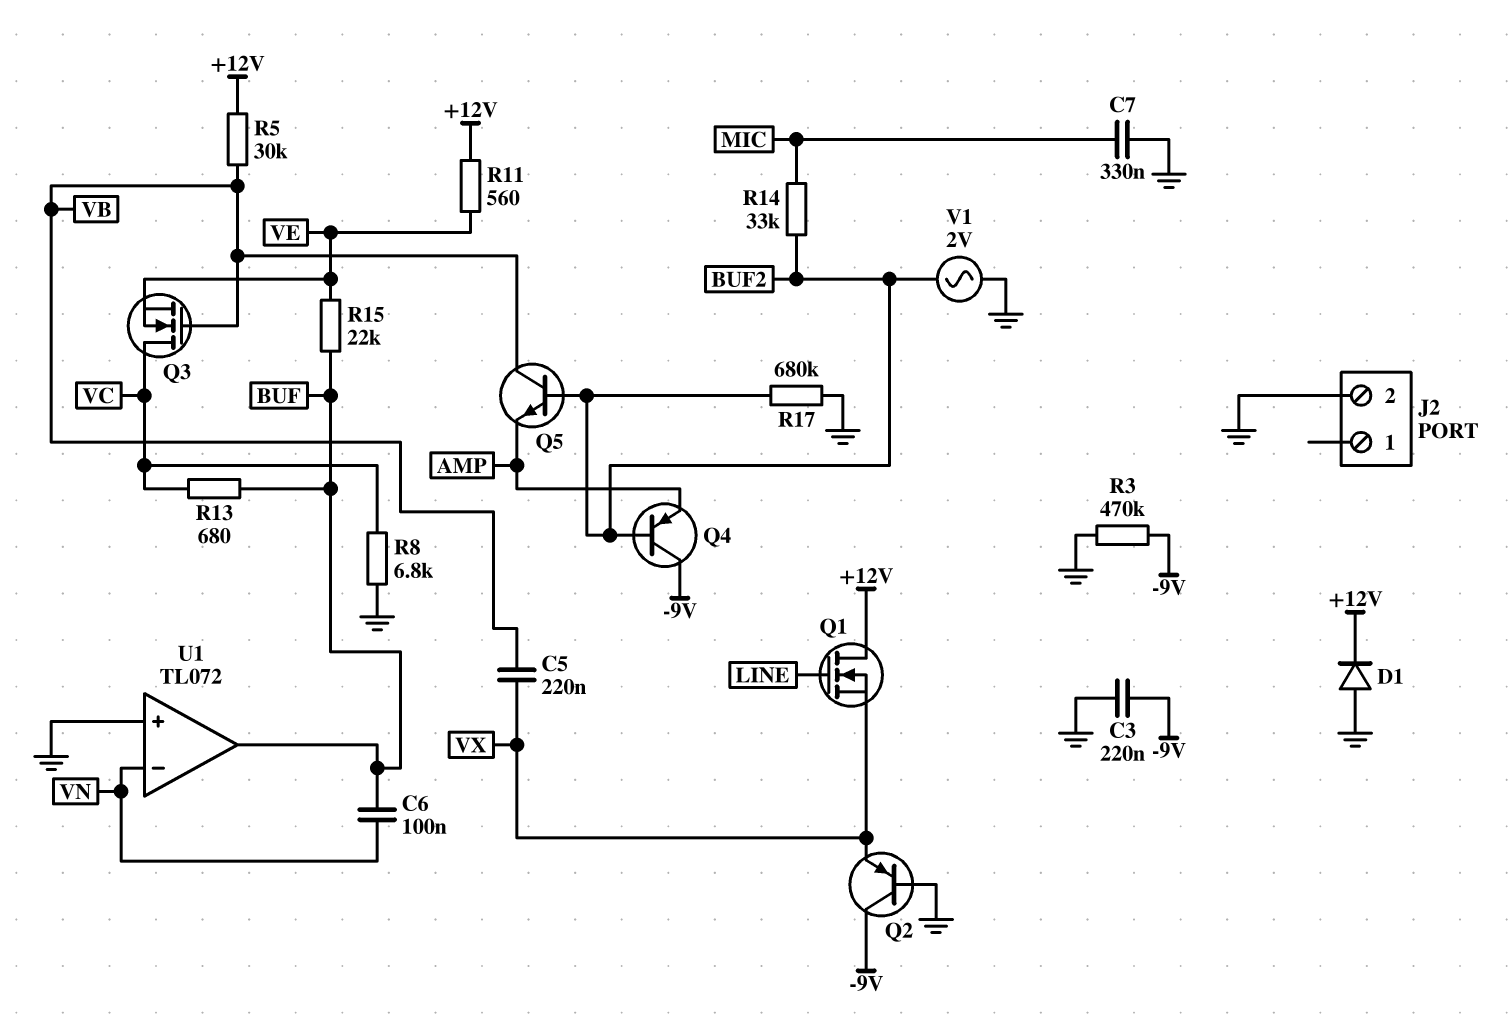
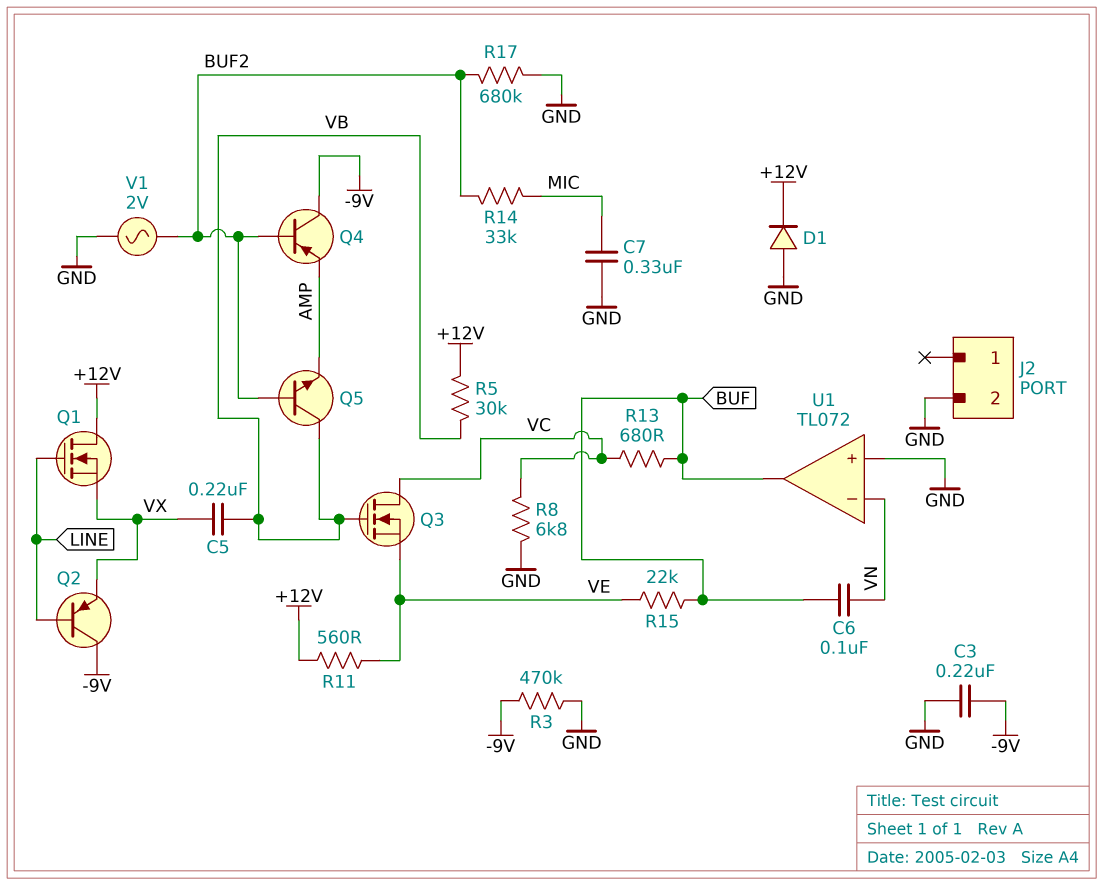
Q2: PNP (B GND, C -9V, E VX) -> PNP (B LINE, C -9V, E VX)

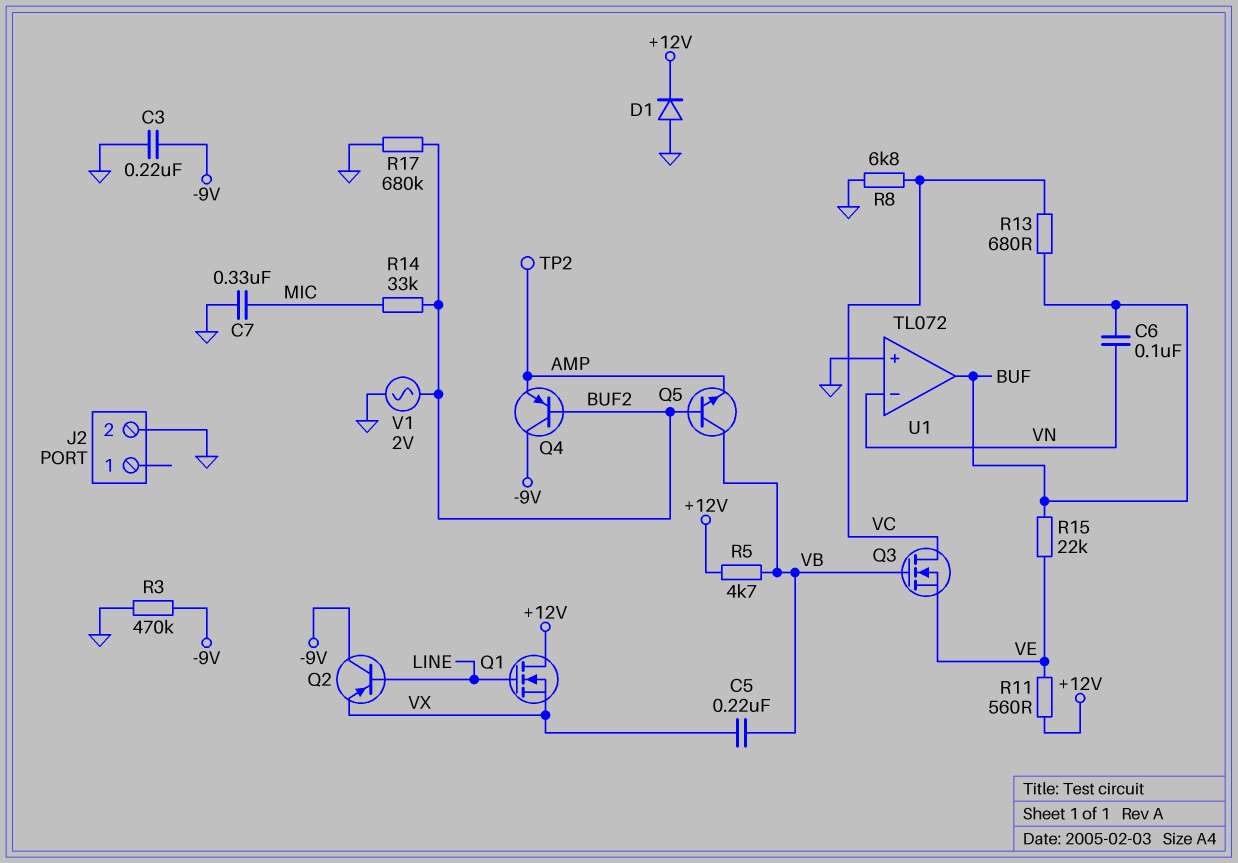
R5: 30k (+12V, VB) -> 4.7k (+12V, VB)
TP2: none -> test point (AMP)

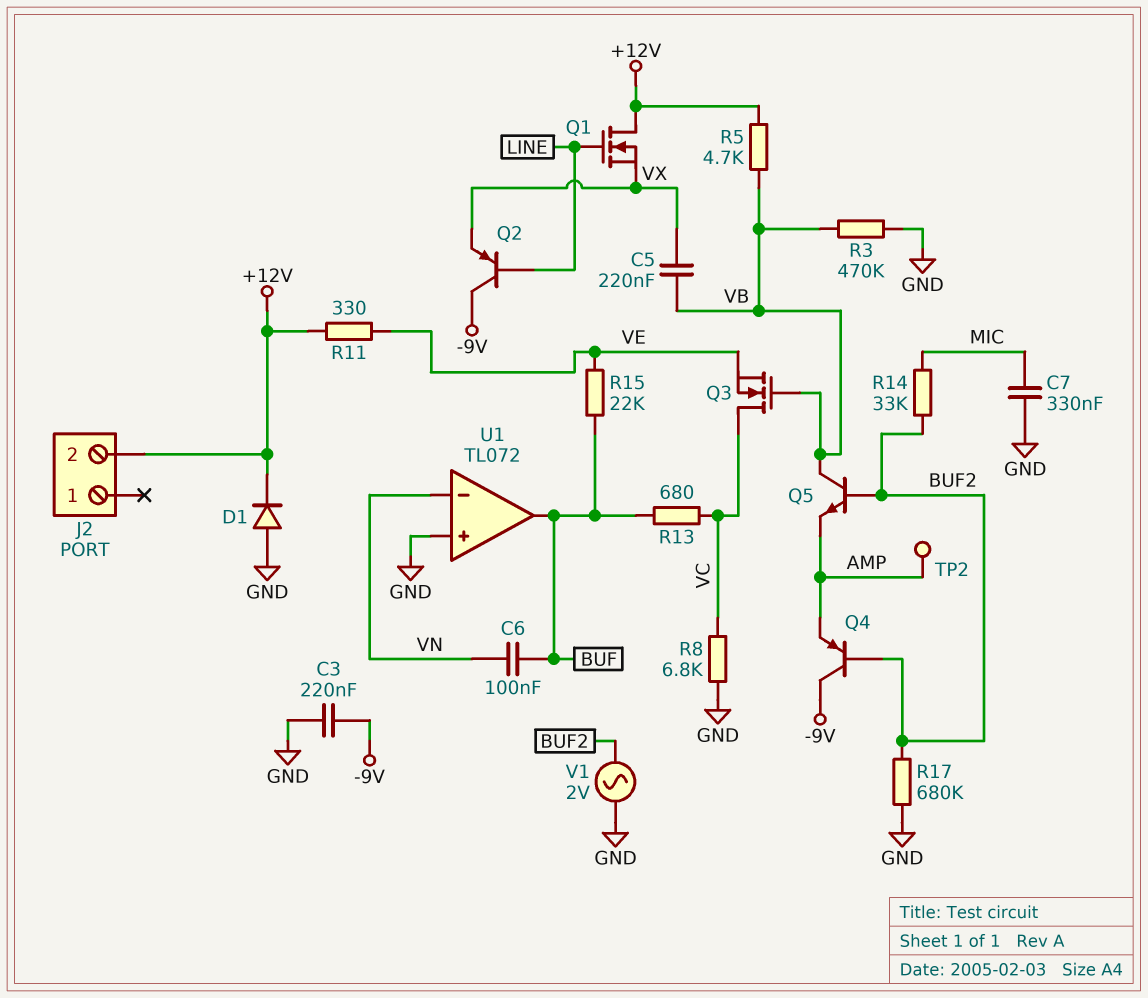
J2 pin 2: GND -> +12V
R3: 470k (-9V, GND) -> 470k (GND, VB)
R11: 560 (+12V, VE) -> 330 (+12V, VE)

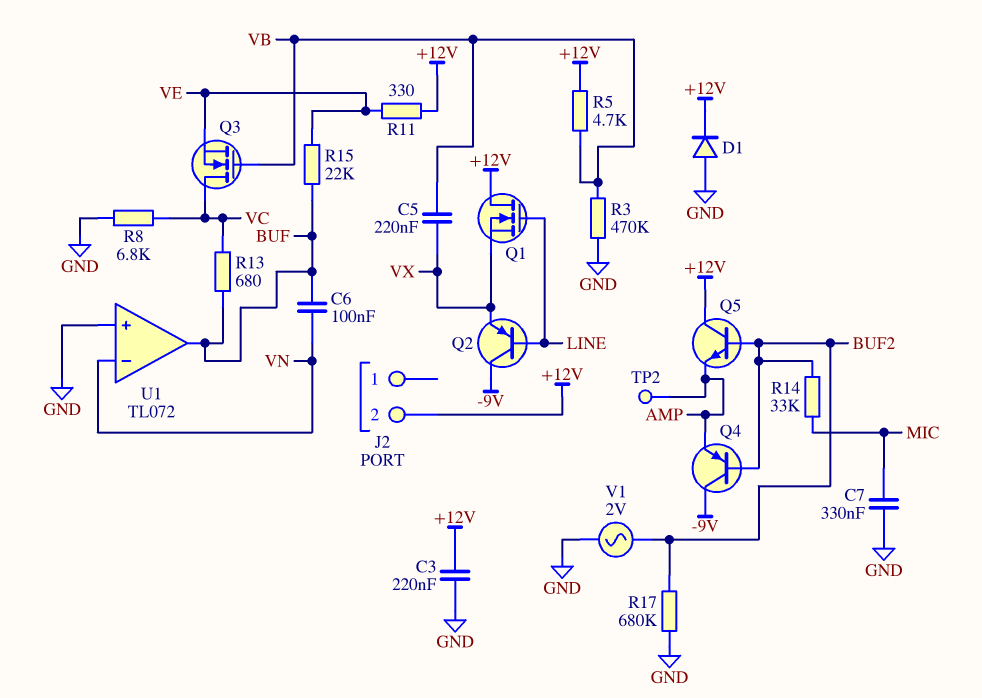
C3: 220nF (-9V, GND) -> 220nF (+12V, GND)
Q5: NPN (B BUF2, C VB, E AMP) -> NPN (B BUF2, C +12V, E AMP)

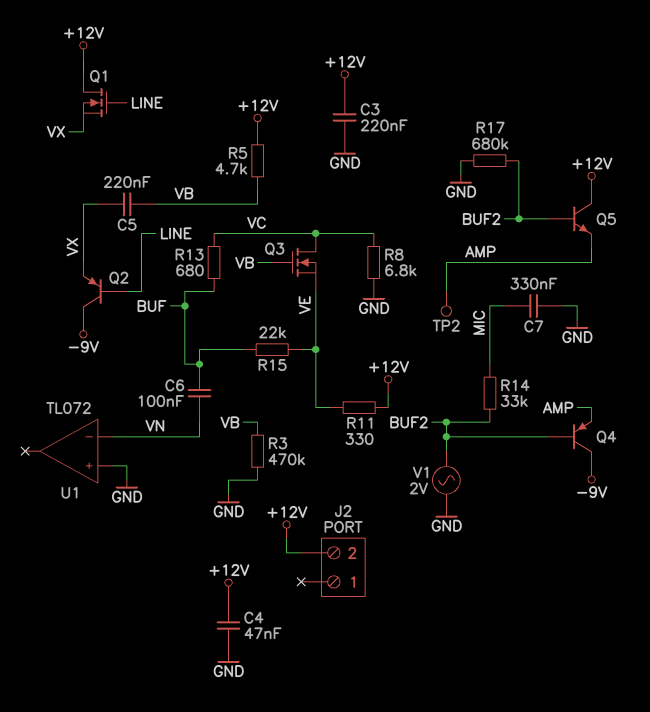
C4: none -> 47nF (+12V, GND)
D1: diode (A GND, K +12V) -> none
U1 pin out: BUF -> none

